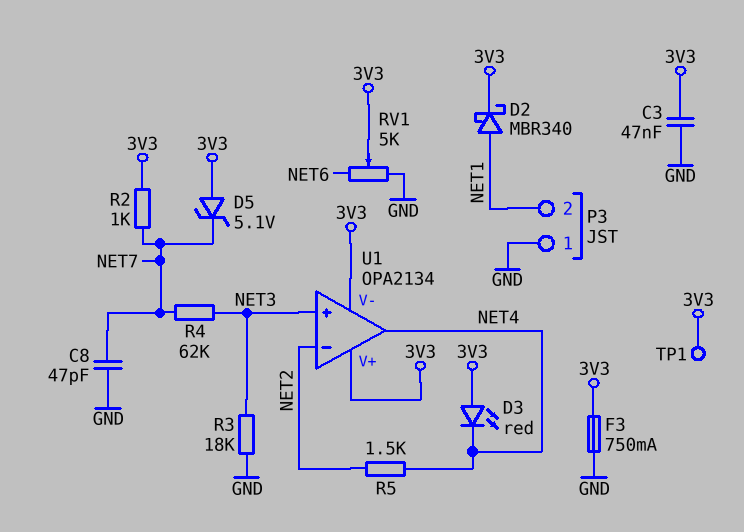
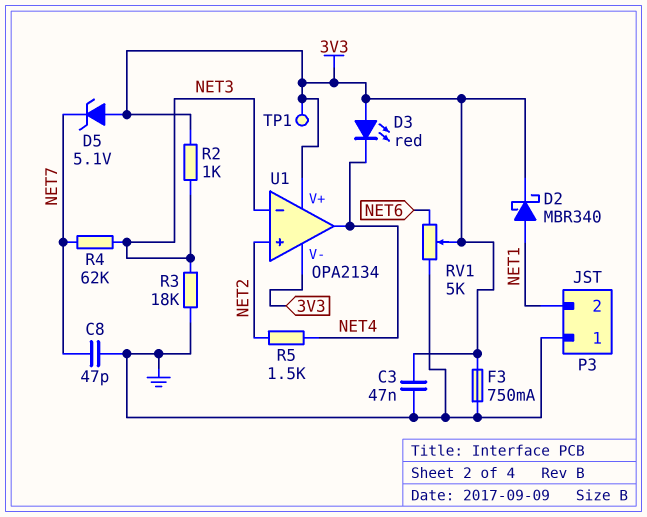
R2: 1k (3V3, NET7) -> 1k (3V3, NET3)
U1 pin in+: NET3 -> NET2
U1 pin in-: NET2 -> NET3

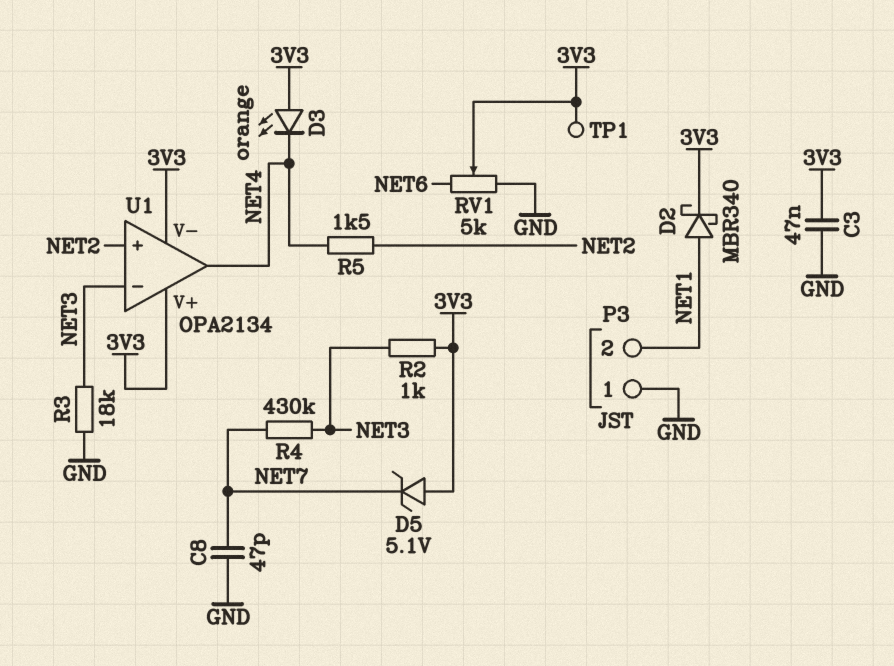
D3: LED red (A 3V3, K NET4) -> LED orange (A 3V3, K NET4)
F3: 750mA (3V3, GND) -> none
R4: 62k (NET3, NET7) -> 430k (NET3, NET7)

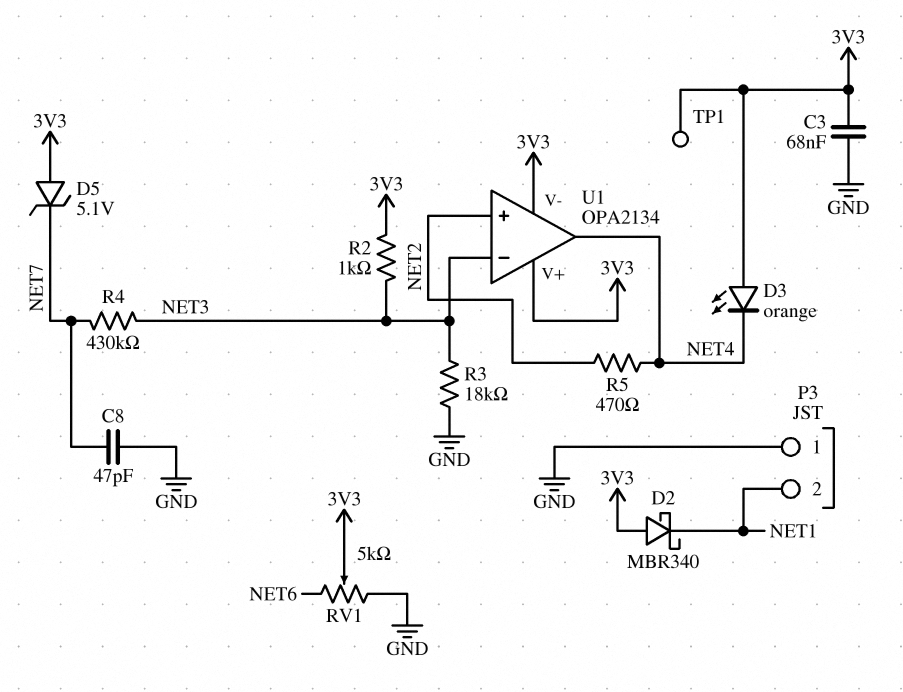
C3: 47nF (3V3, GND) -> 68nF (3V3, GND)
D2: schottky MBR340 (A NET1, K 3V3) -> schottky MBR340 (A 3V3, K NET1)
R5: 1.5k (NET2, NET4) -> 470 (NET2, NET4)

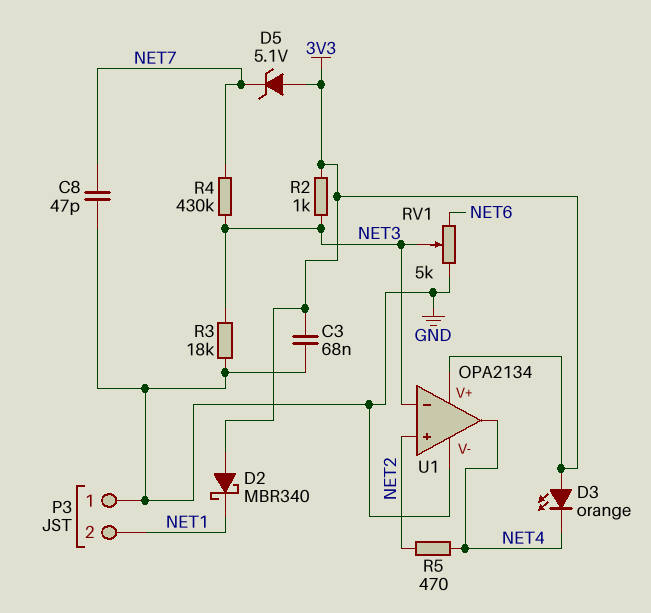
RV1: 5k (GND, NET6, wiper 3V3) -> 5k (GND, NET6, wiper NET3)
TP1: test point (3V3) -> none
U1 pin V-: 3V3 -> GND

